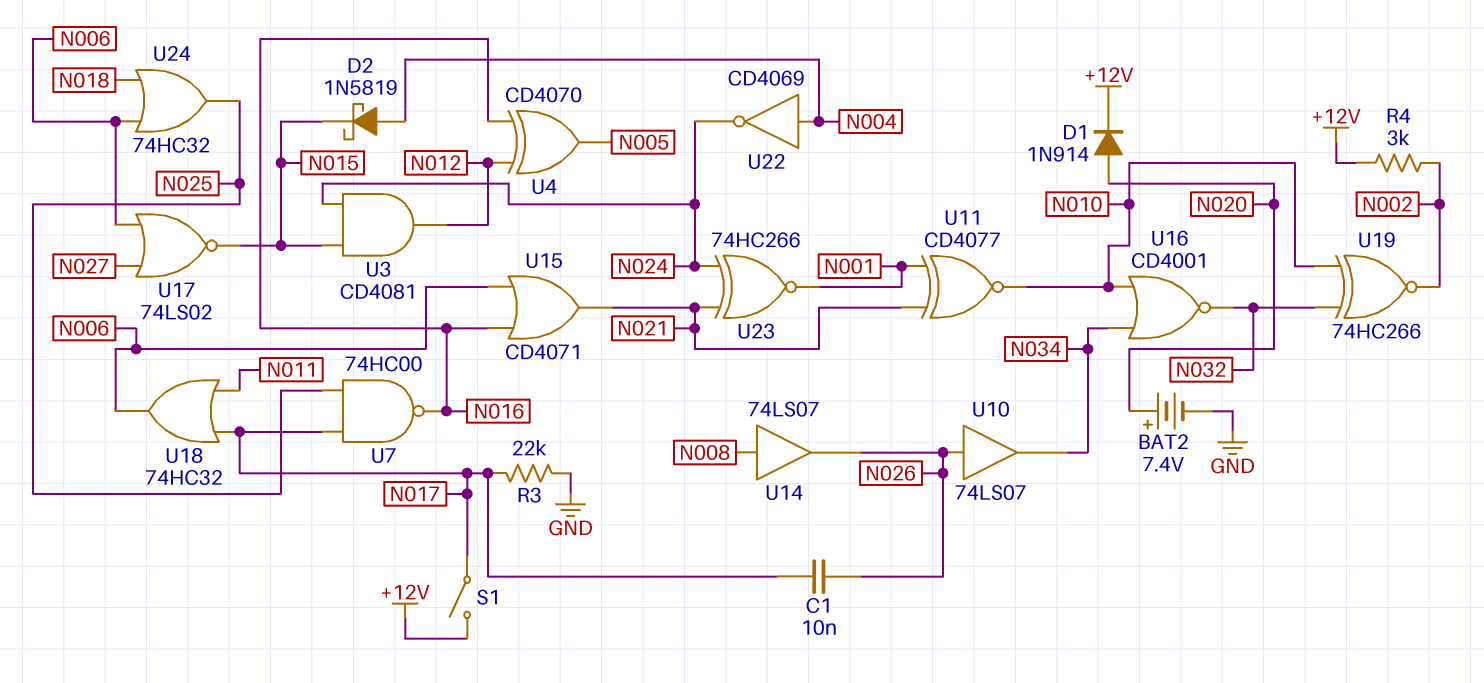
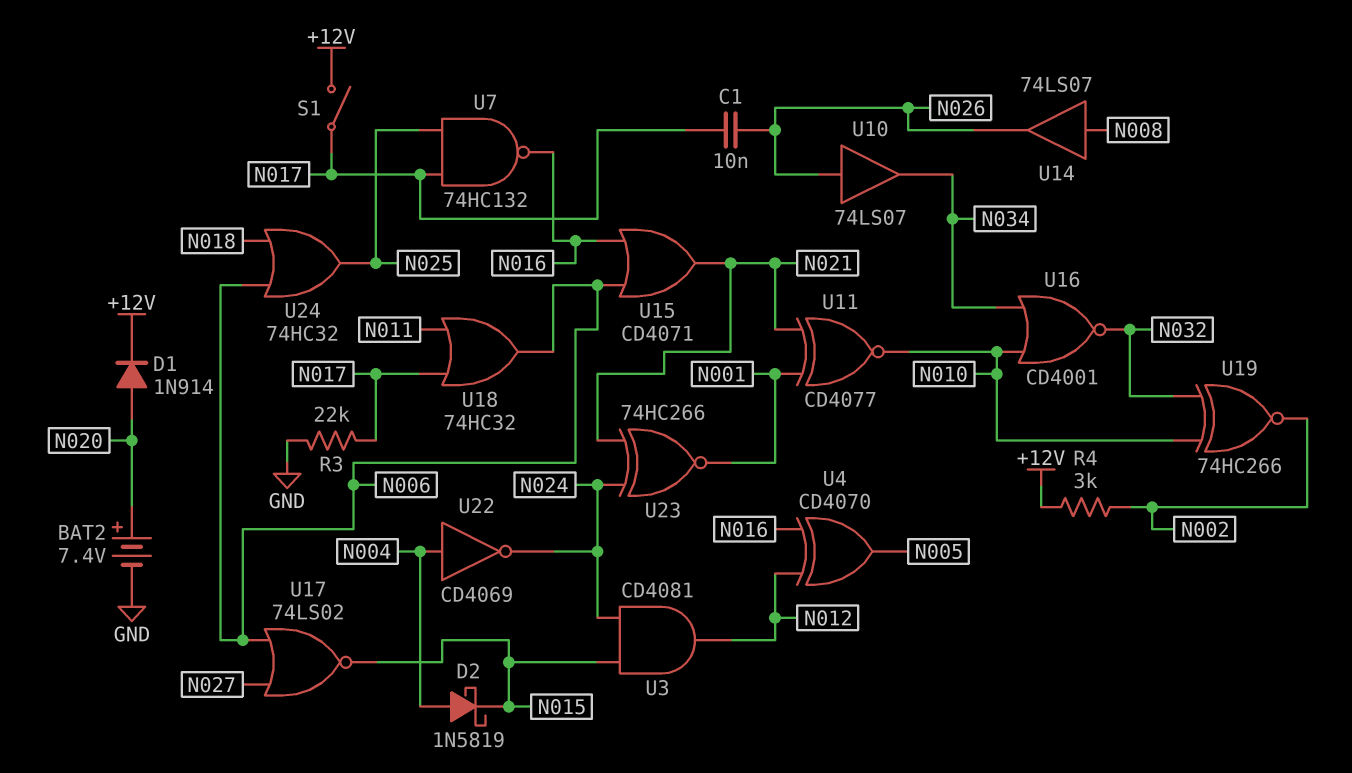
U7: NAND 74HC00 (in N017, in N025, out N016) -> NAND 74HC132 (in N017, in N025, out N016)

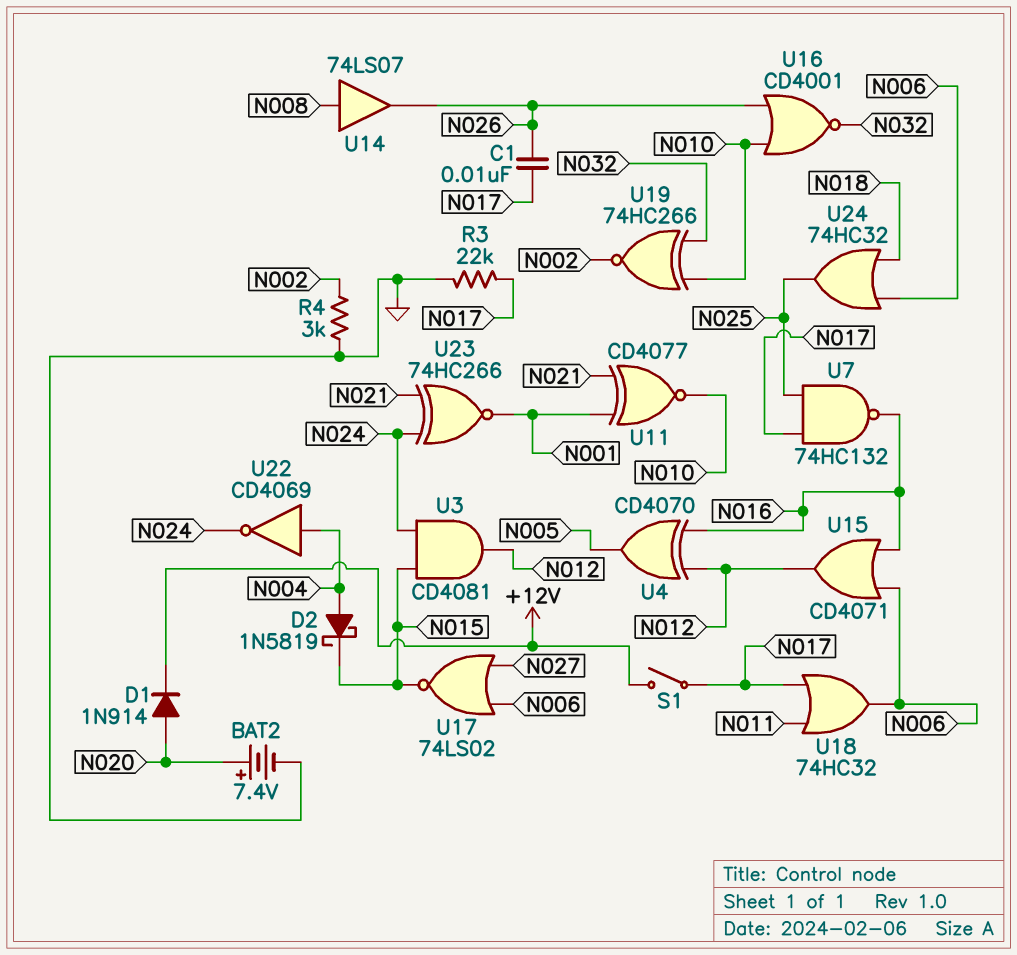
R4: 3k (+12V, N002) -> 3k (GND, N002)
U10: buffer 74LS07 (in N026, out N034) -> none
U15: OR CD4071 (in N006, in N016, out N021) -> OR CD4071 (in N006, in N016, out N012)
U16: NOR CD4001 (in N010, in N034, out N032) -> NOR CD4001 (in N010, in N026, out N032)

